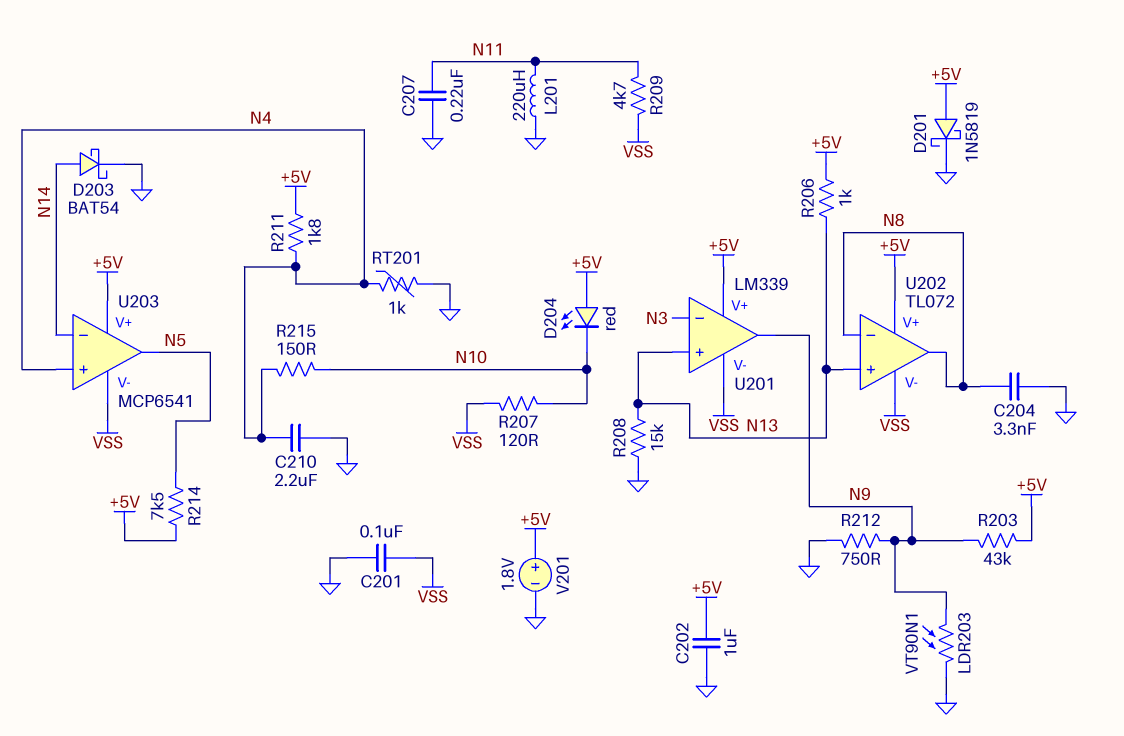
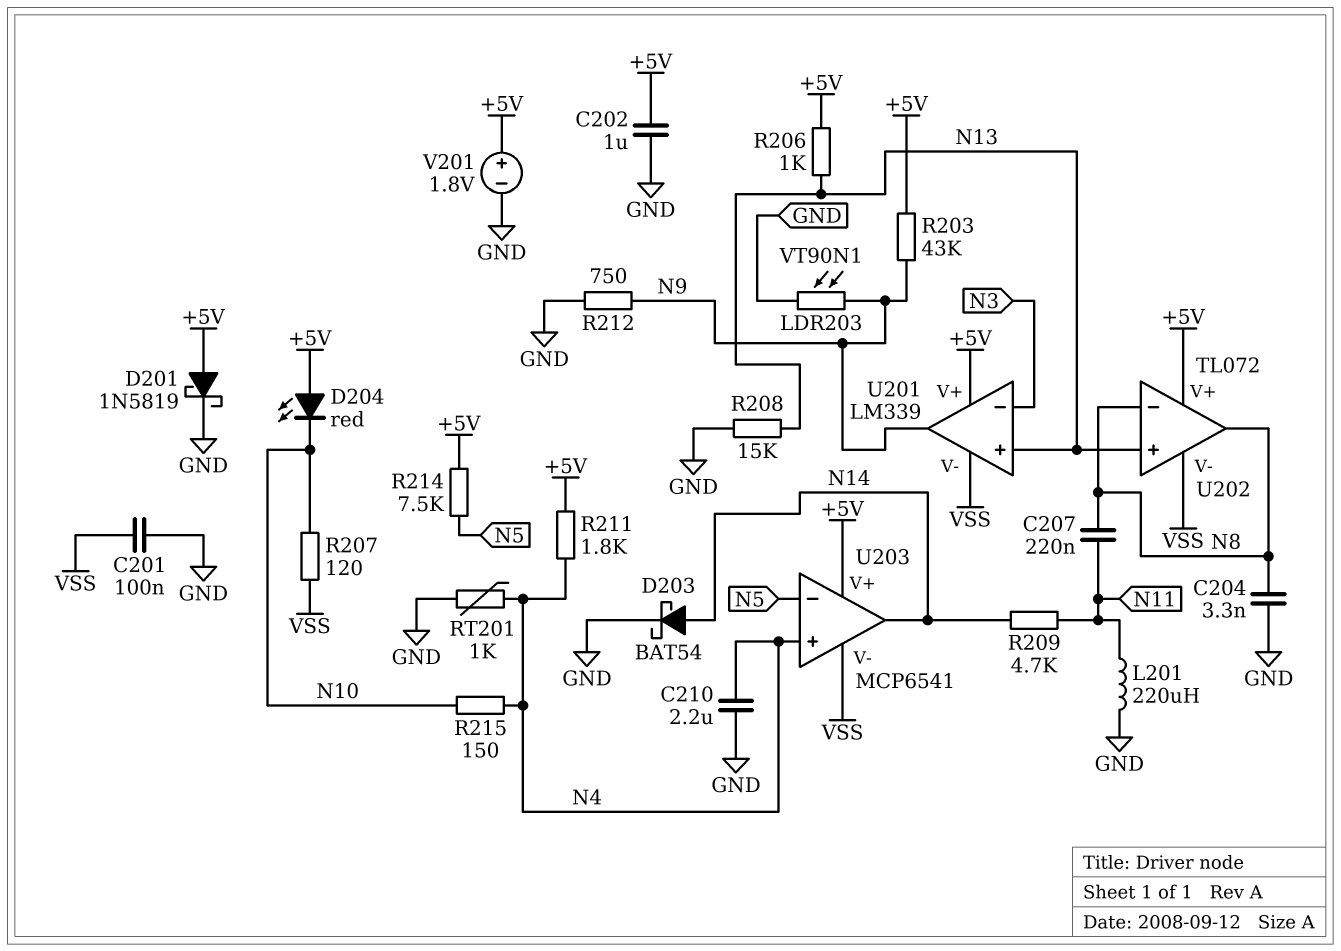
C207: 220nF (GND, N11) -> 220nF (N8, N11)
R209: 4.7k (N11, VSS) -> 4.7k (N11, N14)
U203 pin in-: N14 -> N5
U203 pin out: N5 -> N14

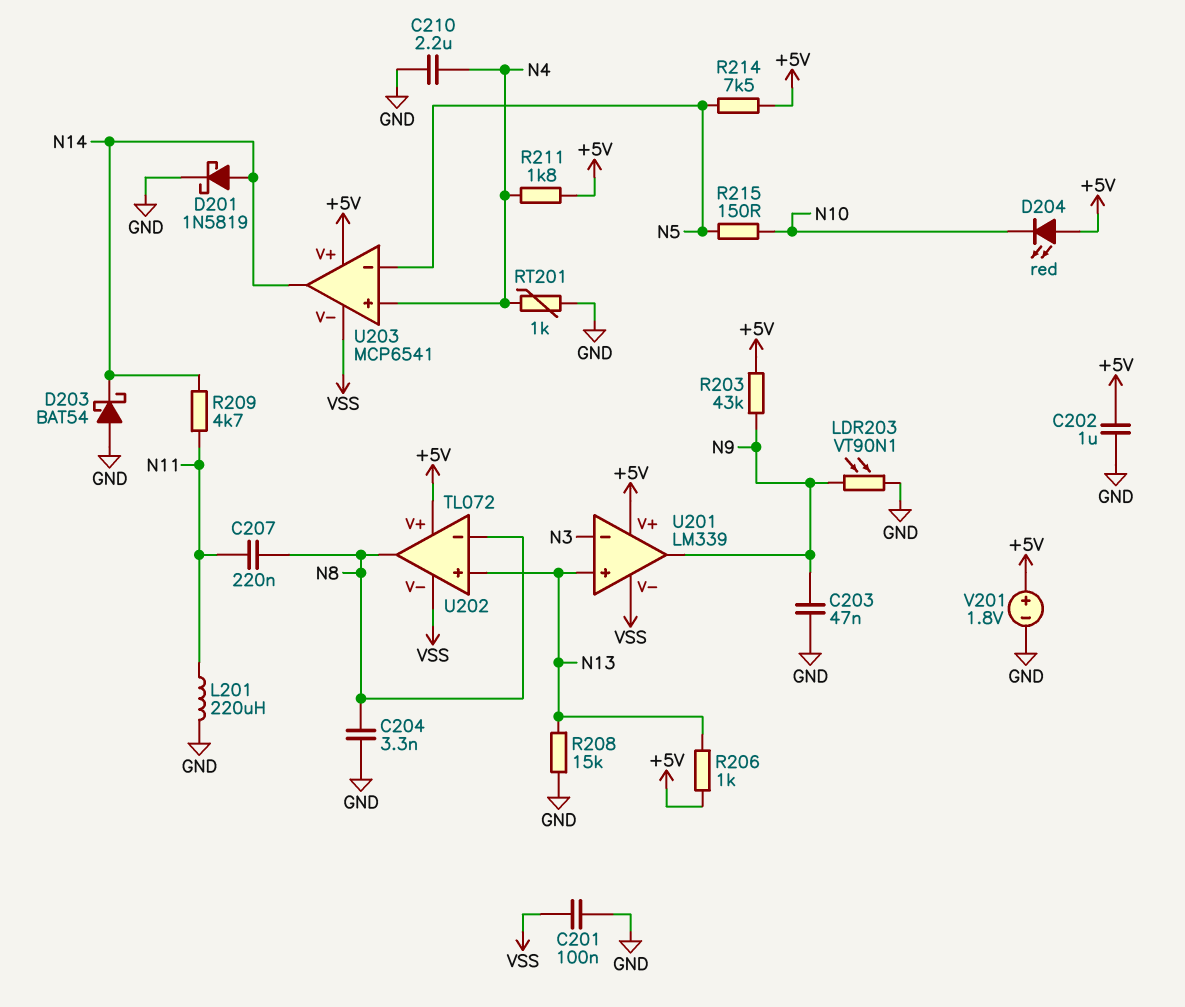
C203: none -> 47nF (GND, N9)
D201: schottky 1N5819 (A +5V, K GND) -> schottky 1N5819 (A N14, K GND)
D203: schottky BAT54 (A N14, K GND) -> schottky BAT54 (A GND, K N14)
R207: 120 (N10, VSS) -> none
R212: 750 (GND, N9) -> none
R215: 150 (N4, N10) -> 150 (N5, N10)

